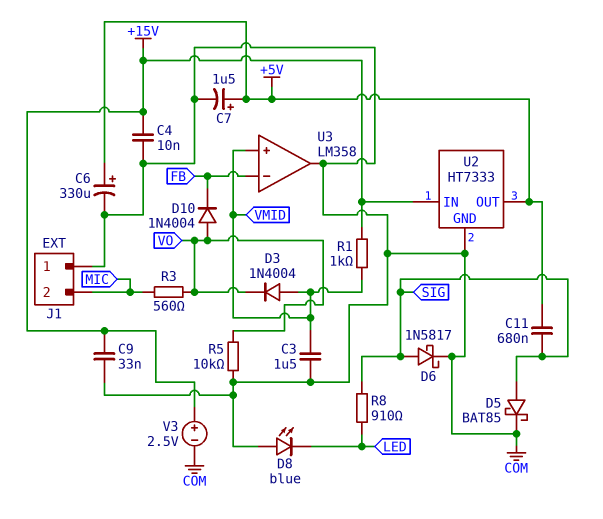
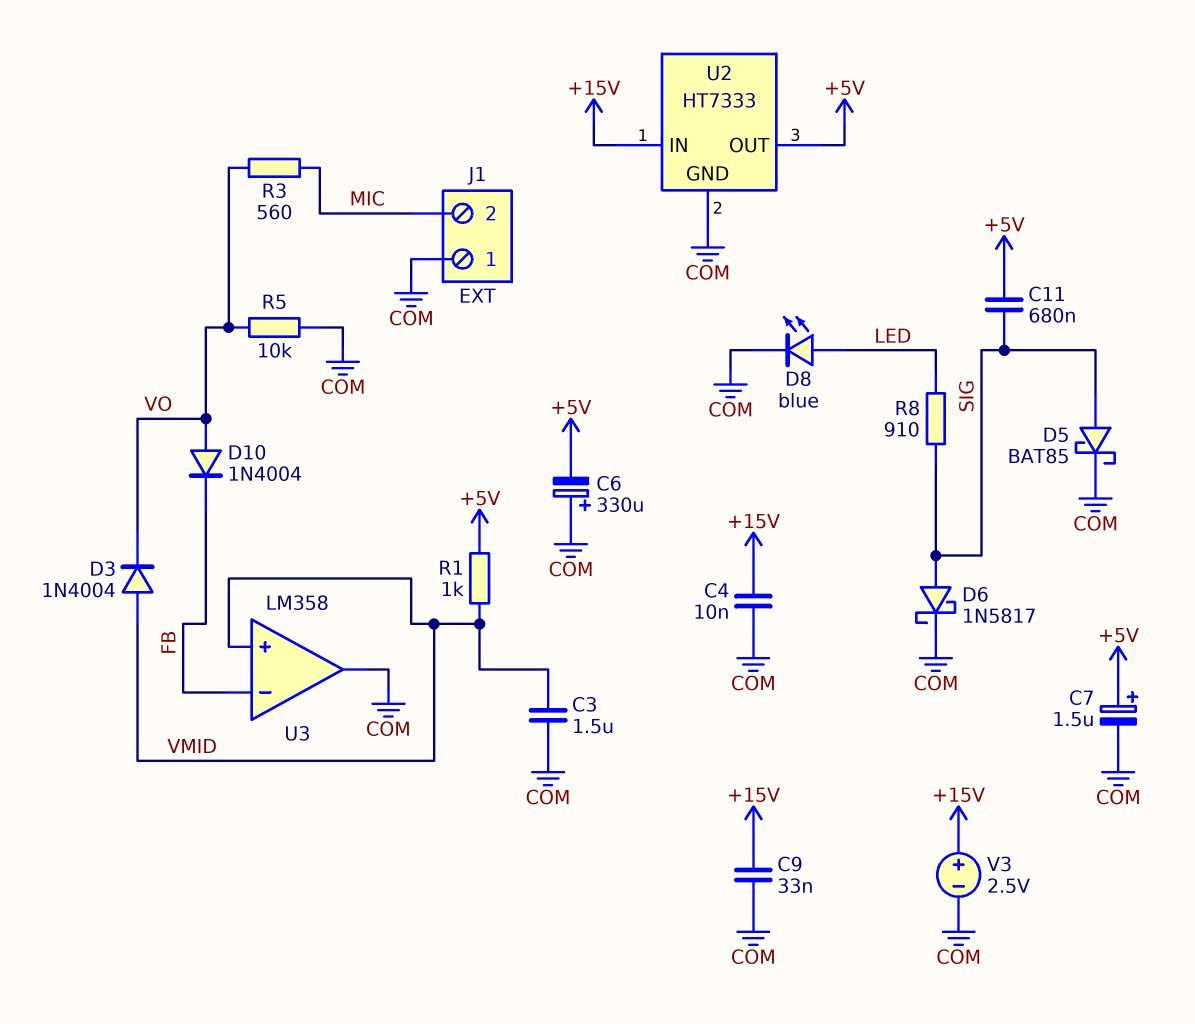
C6: 330uF (plus +5V, minus COM) -> 330uF (plus COM, minus +5V)
D8: LED blue (A COM, K LED) -> LED blue (A LED, K COM)
R1: 1k (+15V, VMID) -> 1k (+5V, VMID)

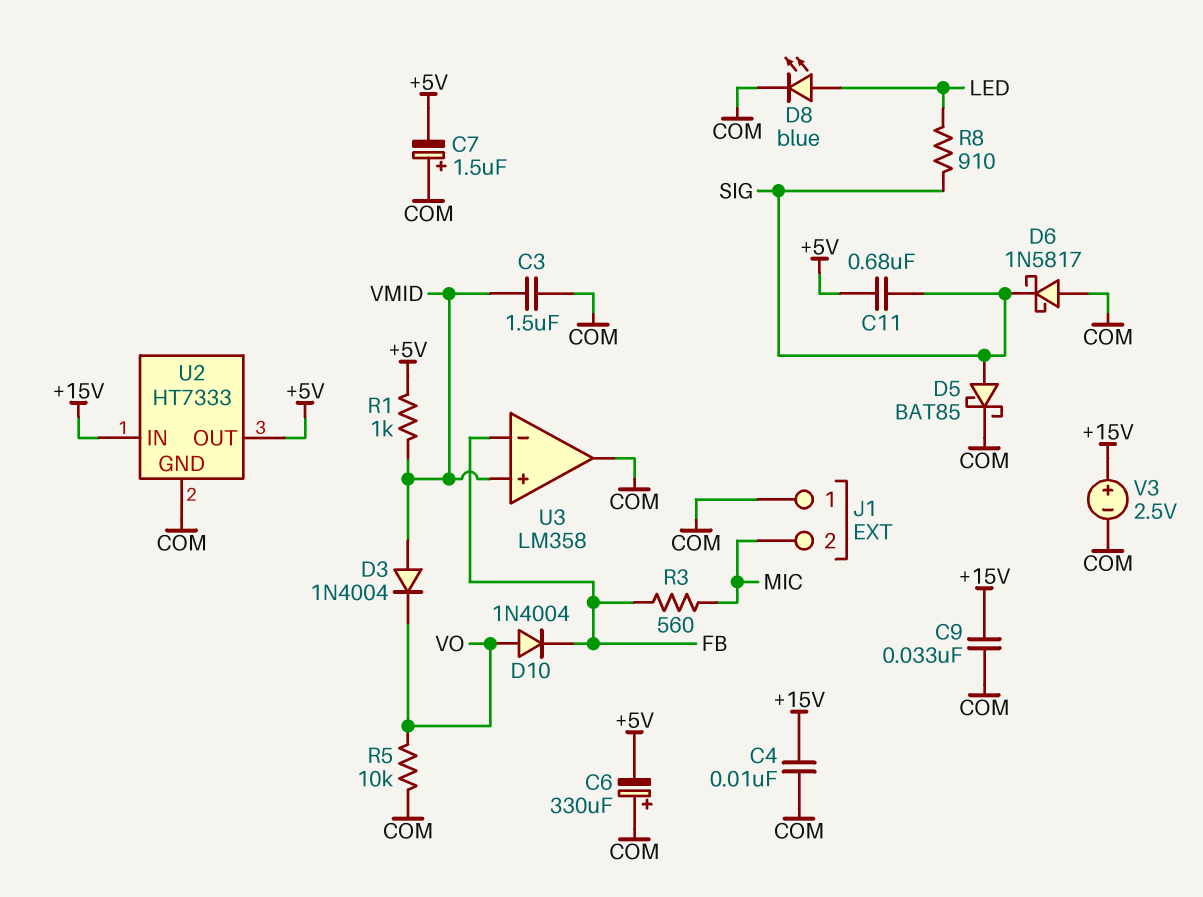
C7: 1.5uF (plus +5V, minus COM) -> 1.5uF (plus COM, minus +5V)
D6: schottky 1N5817 (A SIG, K COM) -> schottky 1N5817 (A COM, K SIG)
R3: 560 (MIC, VO) -> 560 (FB, MIC)

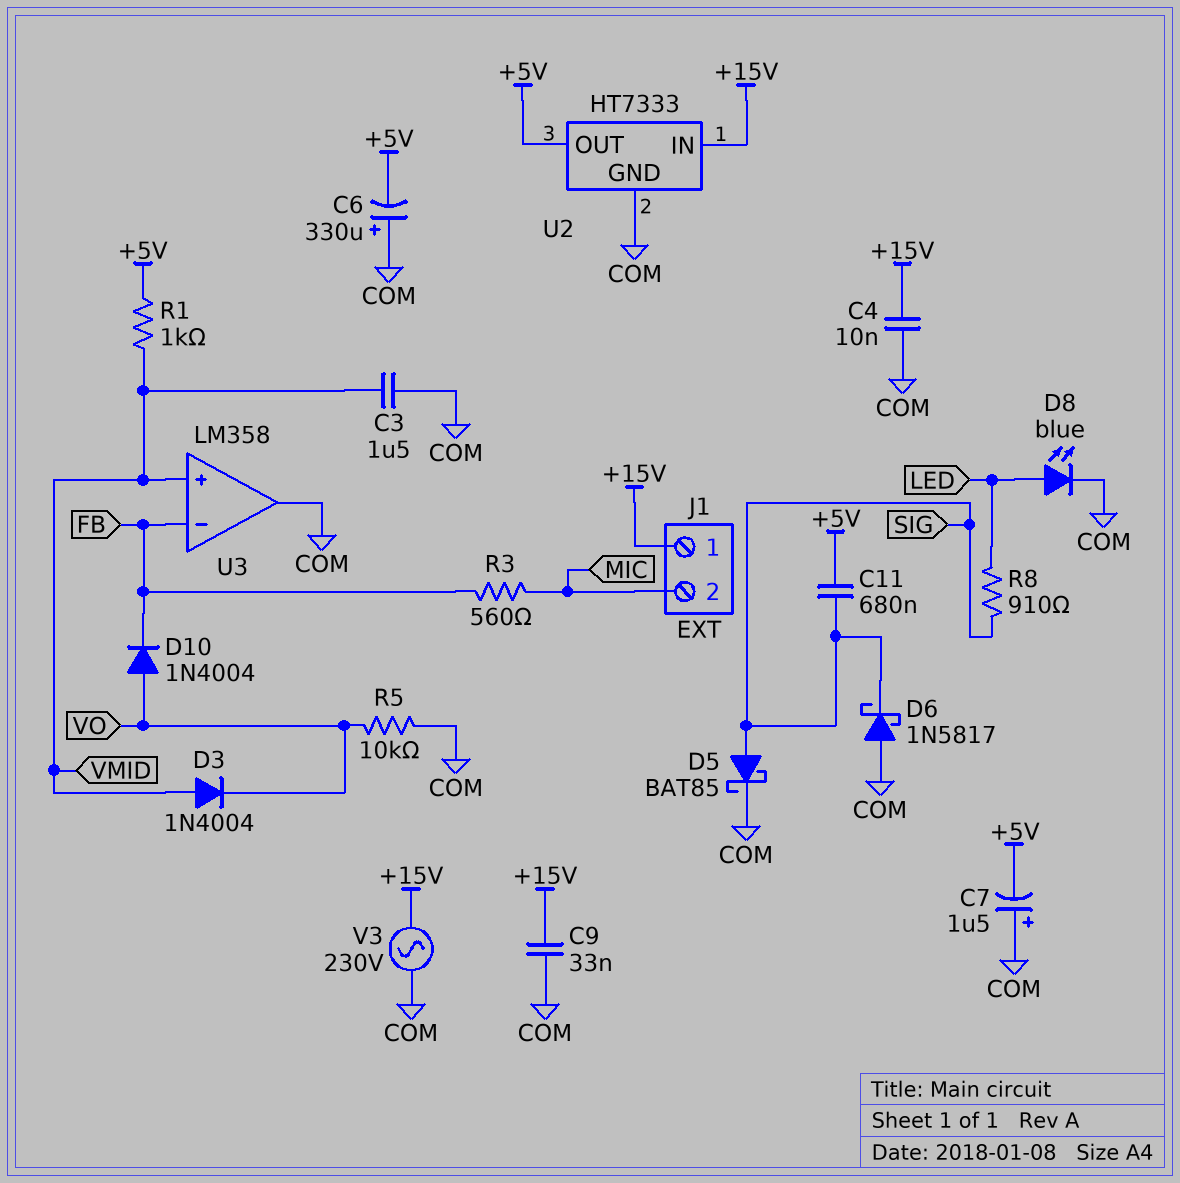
J1 pin 1: COM -> +15V
V3: 2.5V (plus +15V, minus COM) -> AC 230V (+15V, COM)

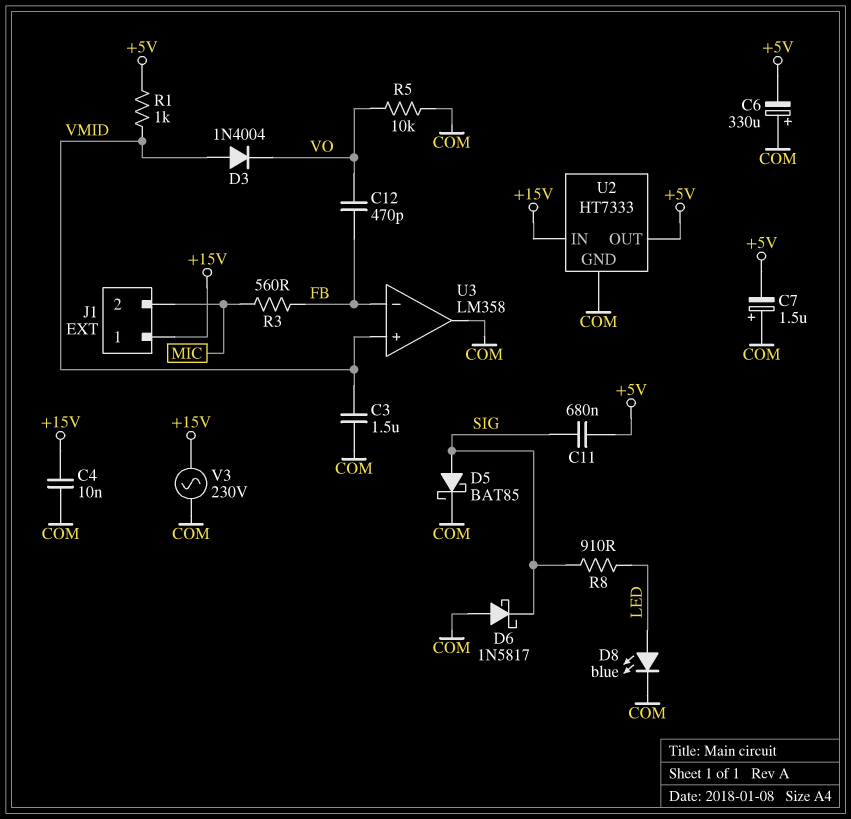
C9: 33nF (+15V, COM) -> none
C12: none -> 470pF (FB, VO)
D10: diode 1N4004 (A VO, K FB) -> none

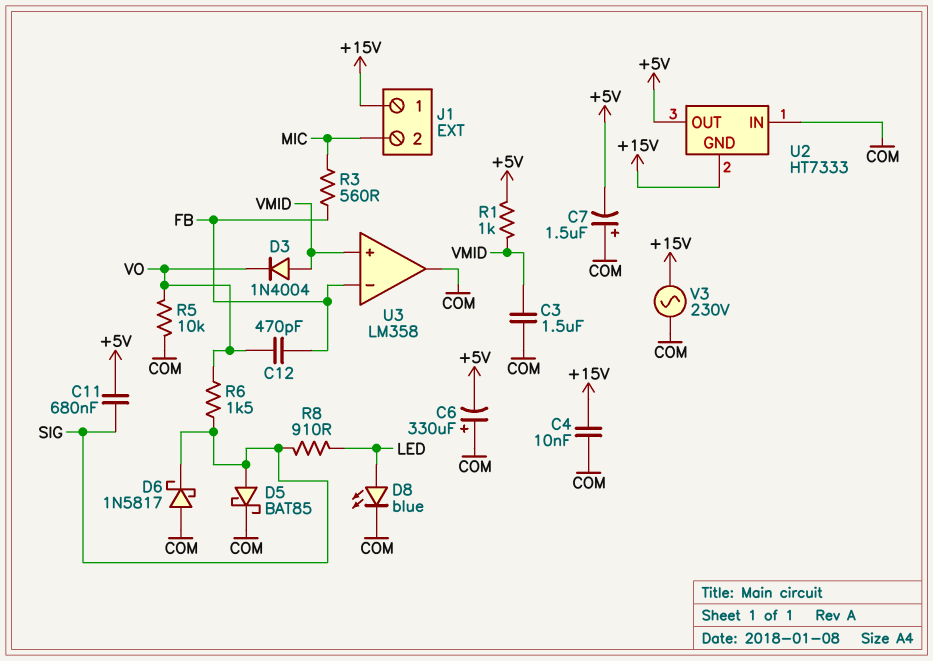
R6: none -> 1.5k (SIG, VO)
U2 pin GND: COM -> +15V
U2 pin IN: +15V -> COM

